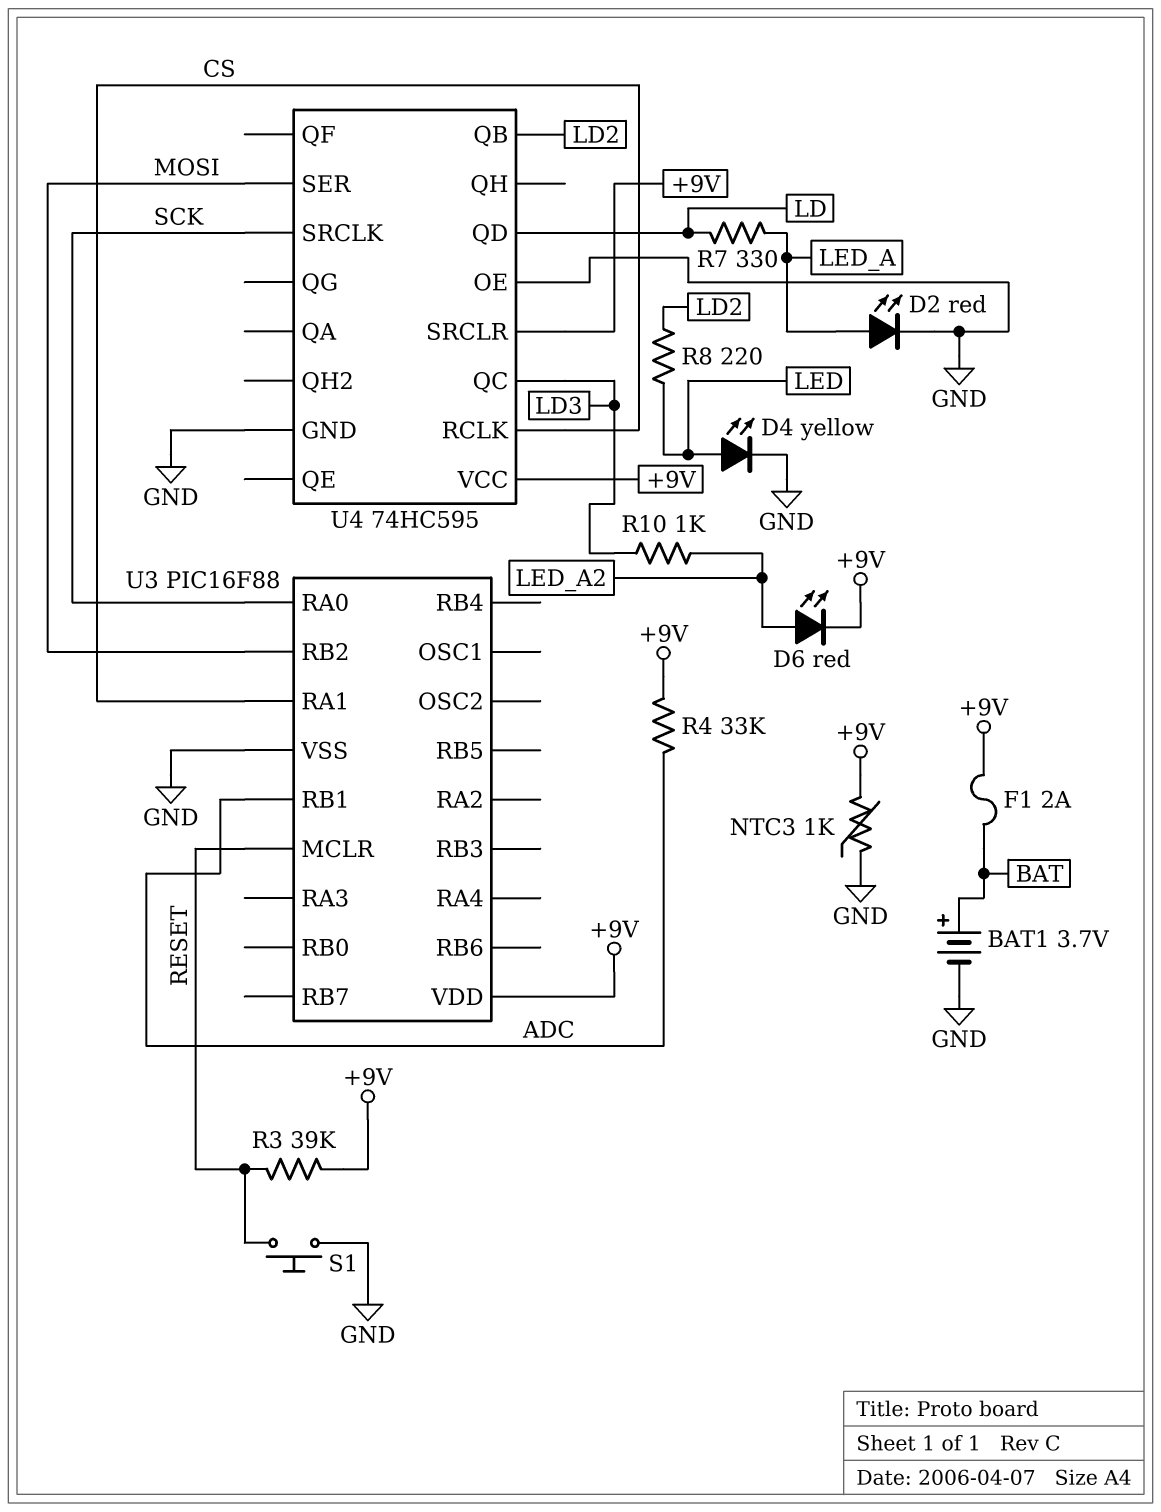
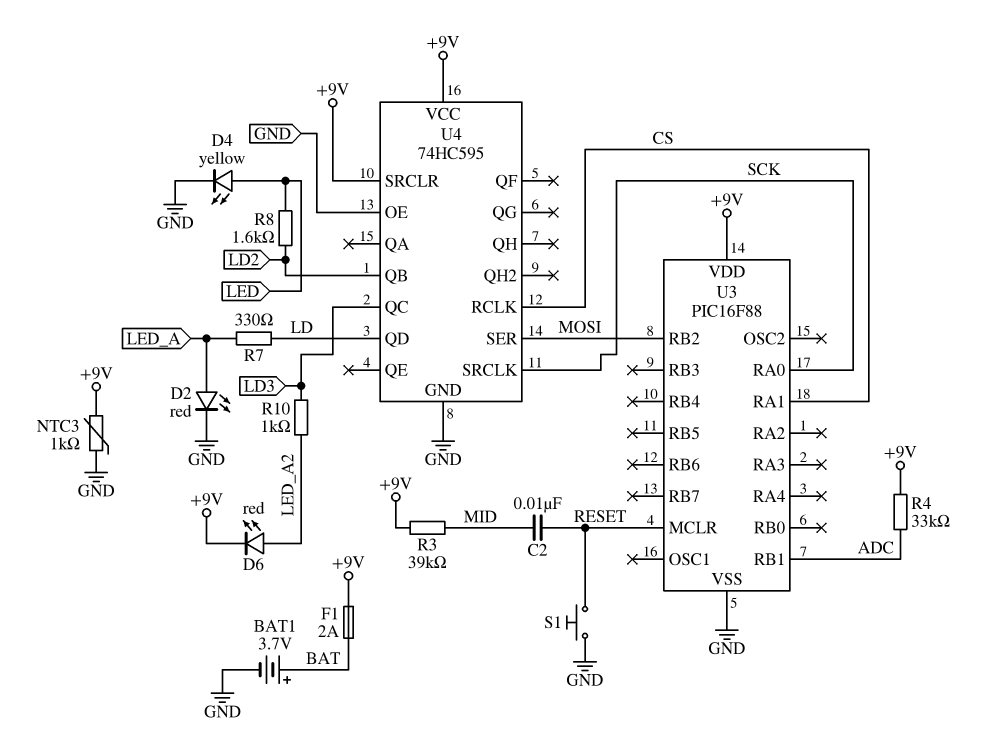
C2: none -> 10nF (MID, RESET)
R3: 39k (+9V, RESET) -> 39k (+9V, MID)
R8: 220 (LD2, LED) -> 1.6k (LD2, LED)

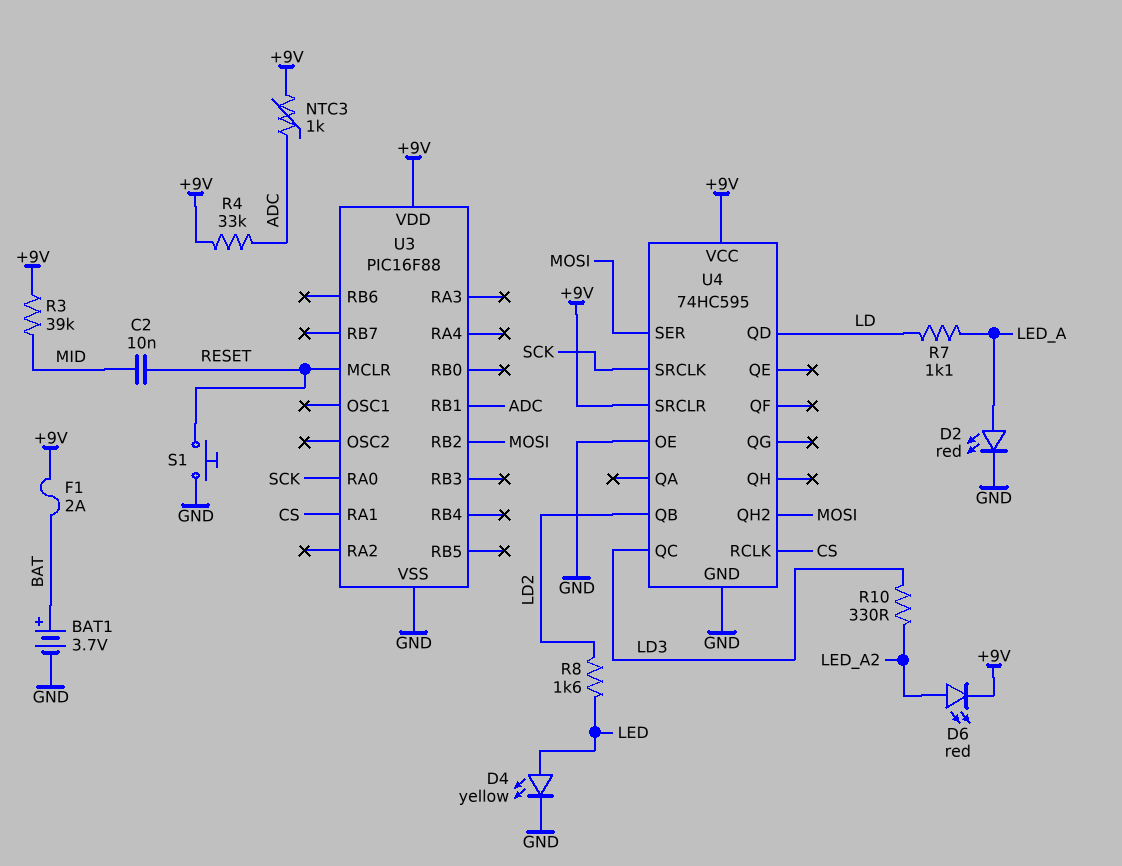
NTC3: 1k (+9V, GND) -> 1k (+9V, ADC)
R7: 330 (LD, LED_A) -> 1.1k (LD, LED_A)
R10: 1k (LD3, LED_A2) -> 330 (LD3, LED_A2)
U4 pin QH2: none -> MOSI

